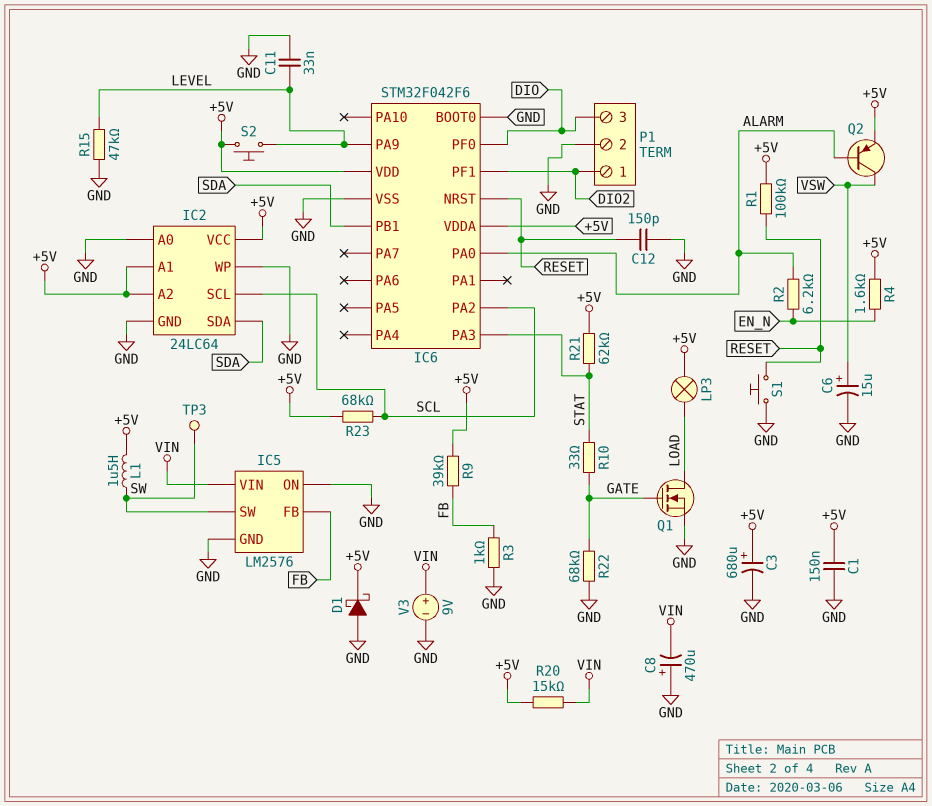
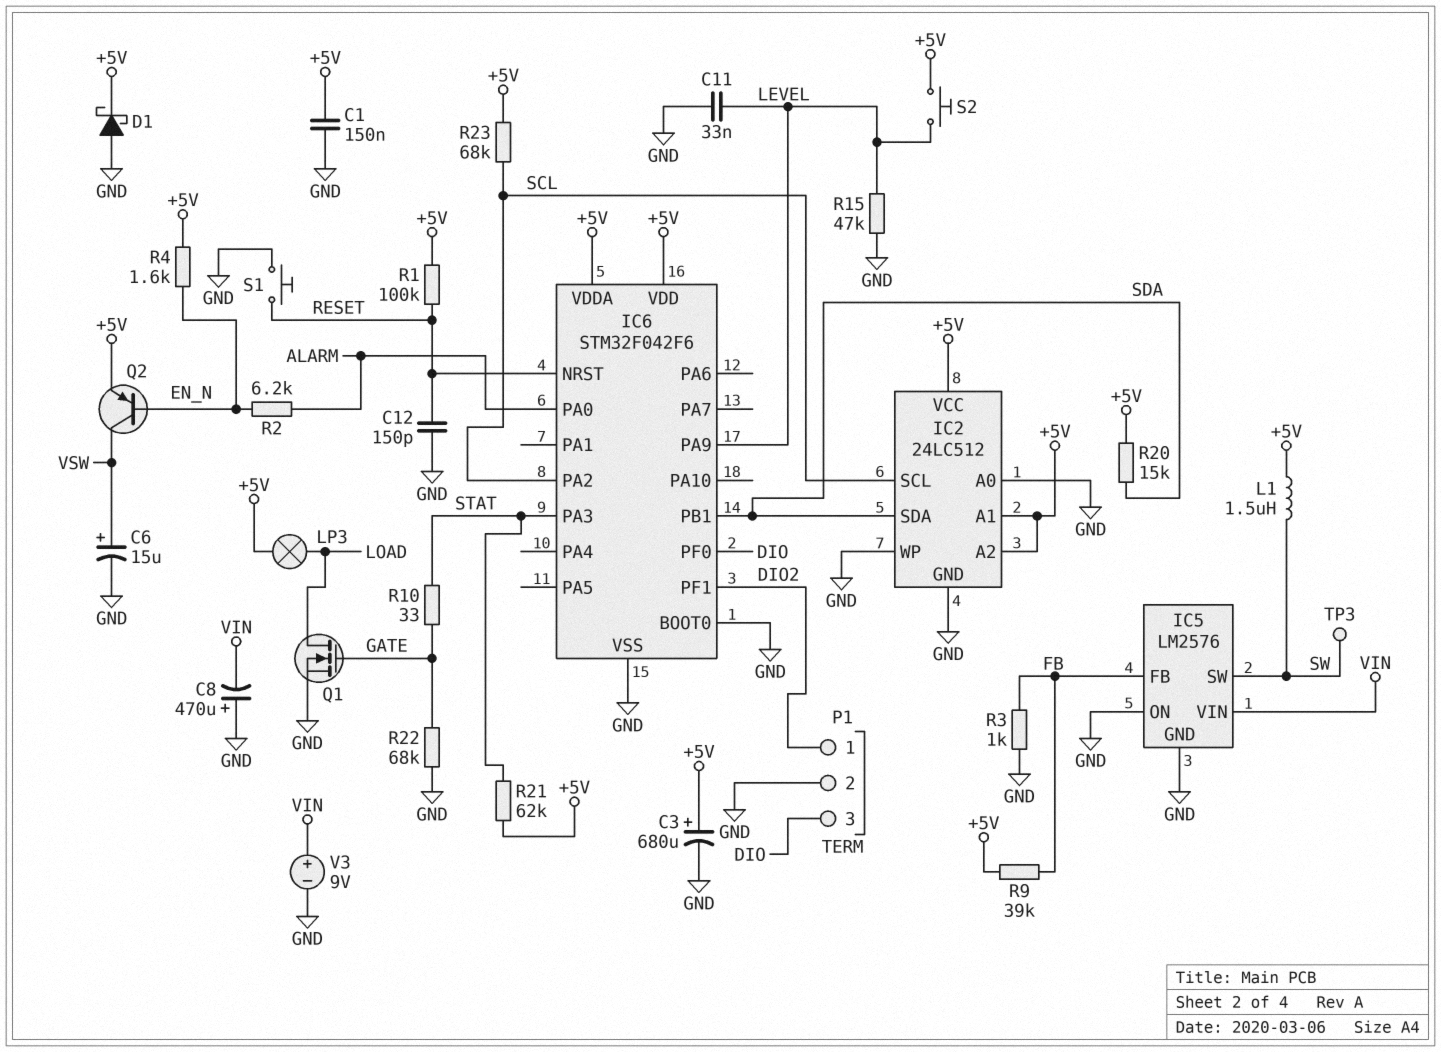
IC2: 24LC64 -> 24LC512
Q2: PNP (B ALARM, C VSW, E +5V) -> PNP (B EN_N, C VSW, E +5V)
R20: 15k (+5V, VIN) -> 15k (+5V, SDA)

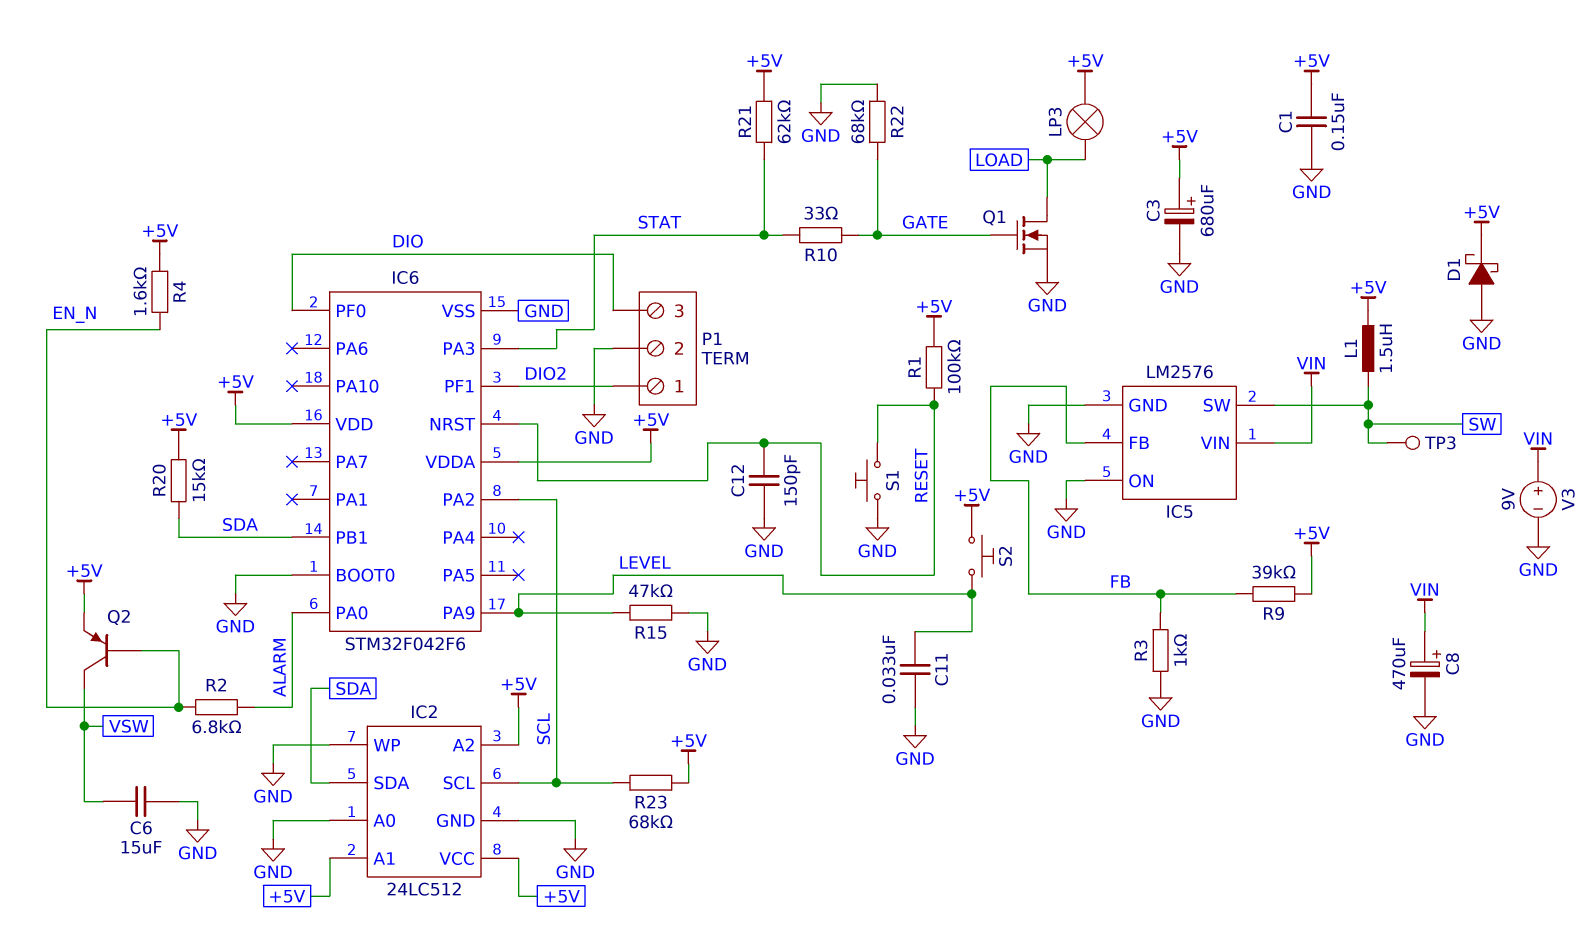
C6: 15uF (plus VSW, minus GND) -> 15uF (GND, VSW)
C8: 470uF (plus GND, minus VIN) -> 470uF (plus VIN, minus GND)
R2: 6.2k (ALARM, EN_N) -> 6.8k (ALARM, EN_N)

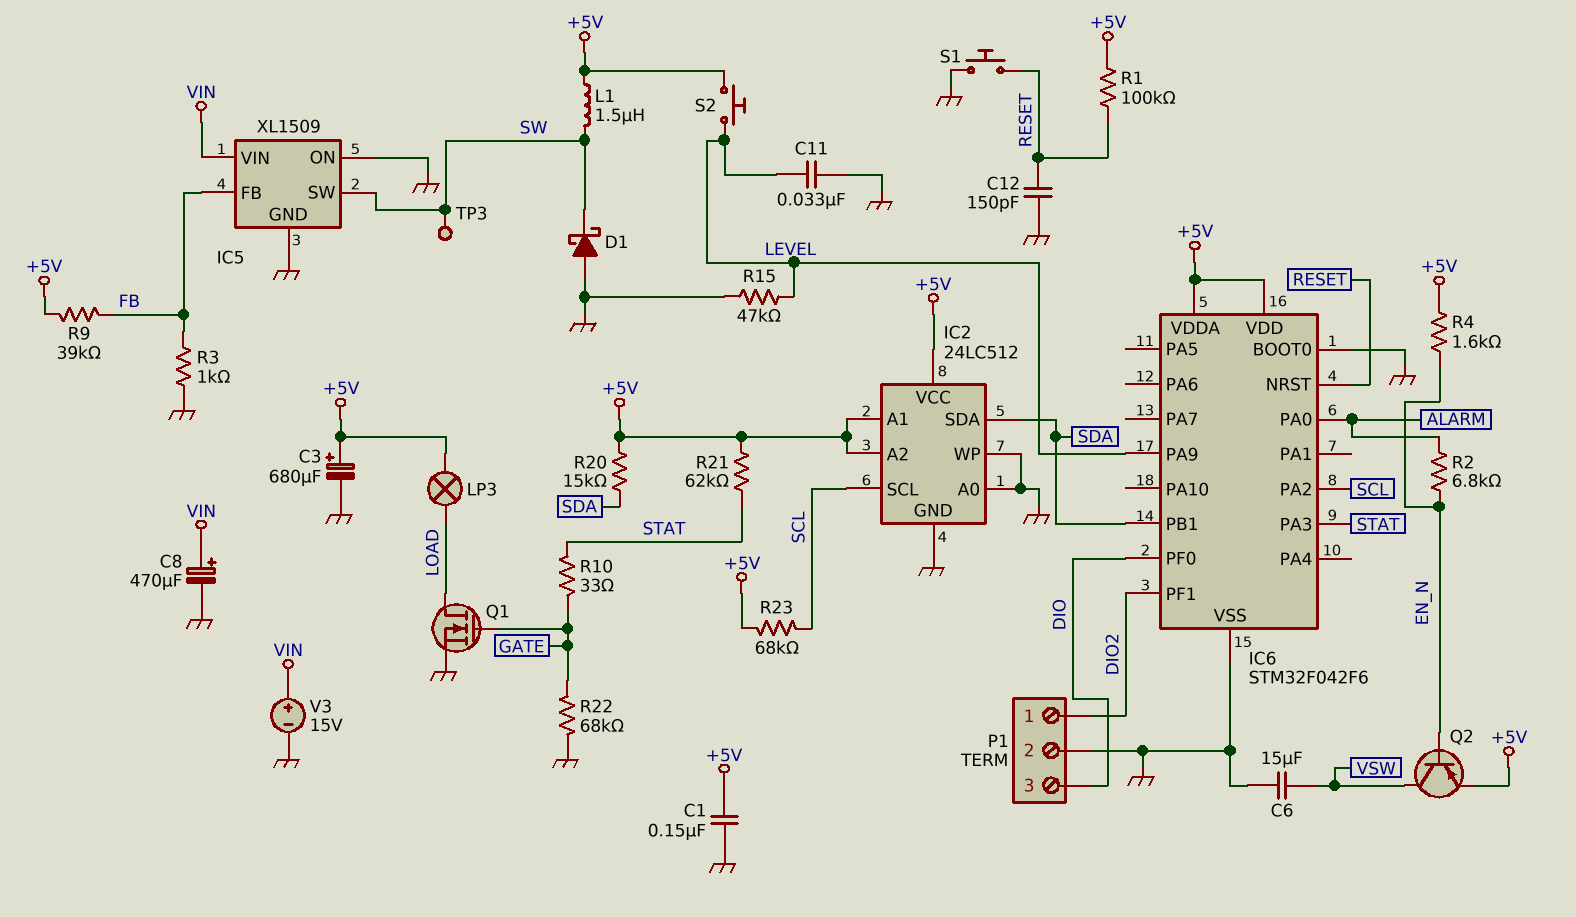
D1: schottky (A GND, K +5V) -> schottky (A GND, K SW)
IC5: LM2576 -> XL1509
V3: 9V (plus VIN, minus GND) -> 15V (plus VIN, minus GND)

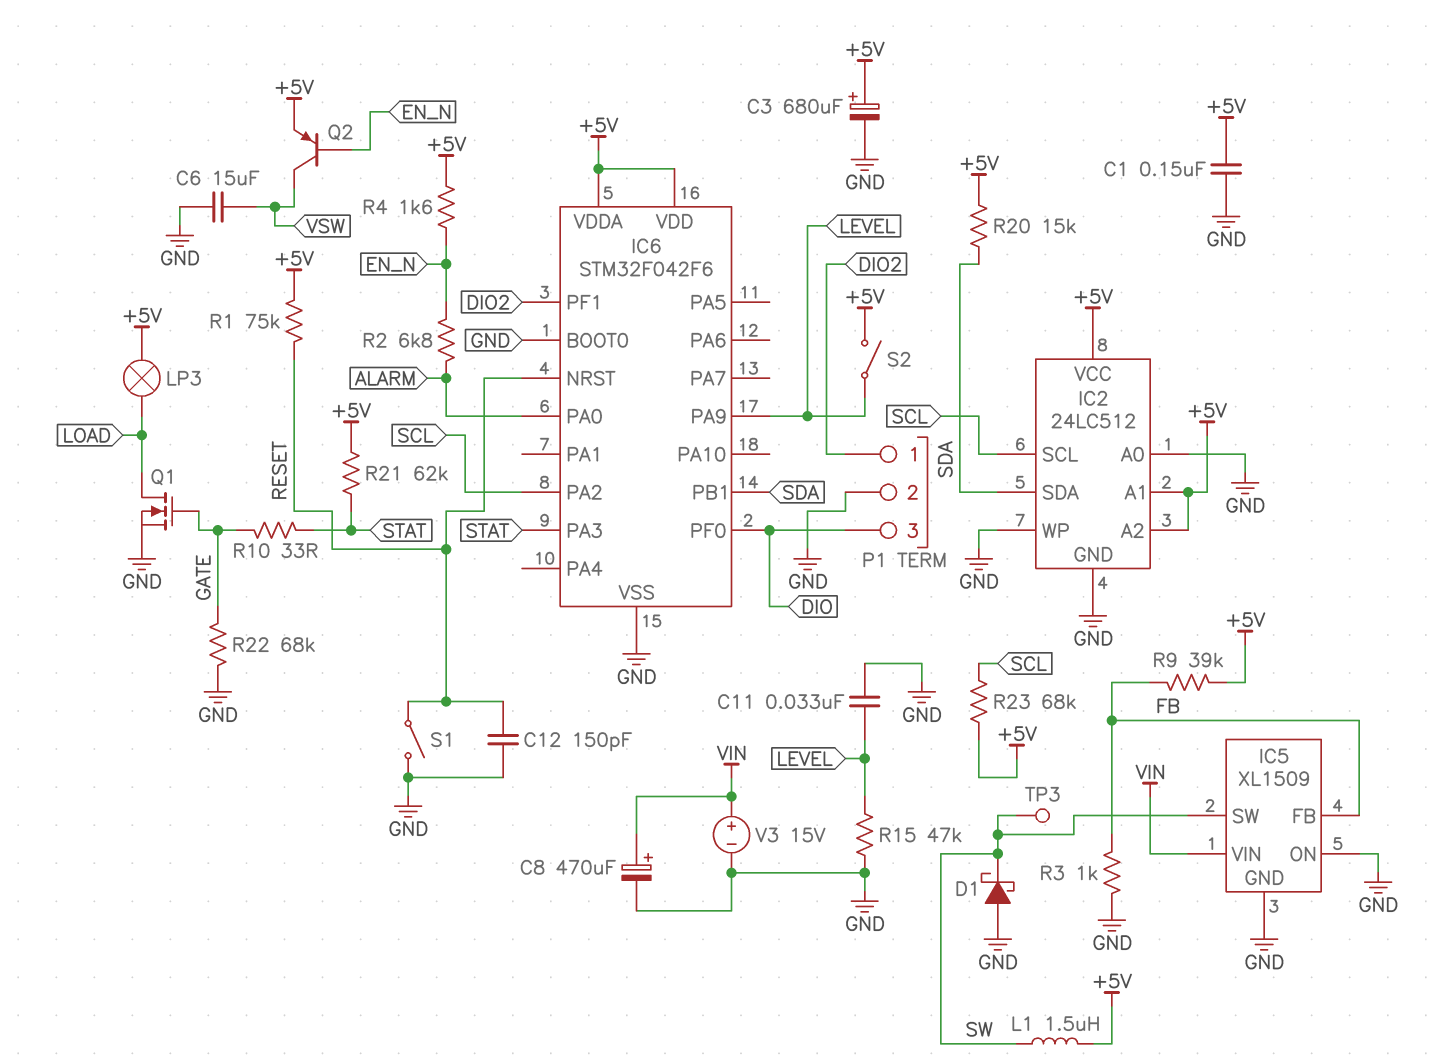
R1: 100k (+5V, RESET) -> 75k (+5V, RESET)
S1: button (GND, RESET) -> switch (GND, RESET)
S2: button (+5V, LEVEL) -> switch (+5V, LEVEL)

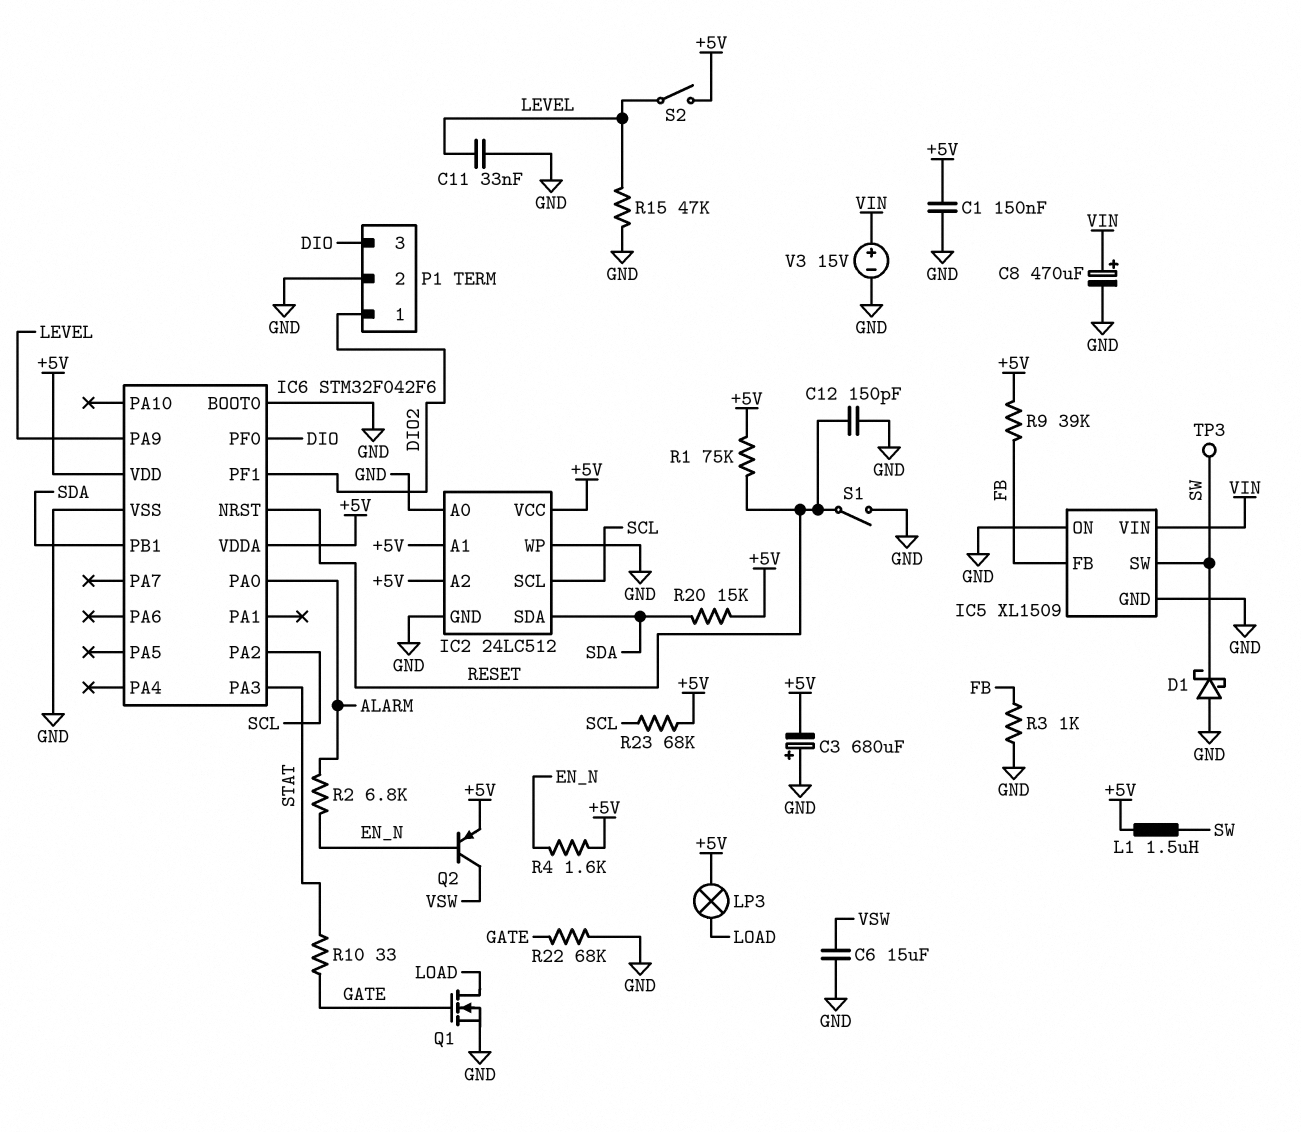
C3: 680uF (plus +5V, minus GND) -> 680uF (plus GND, minus +5V)
R21: 62k (+5V, STAT) -> none

